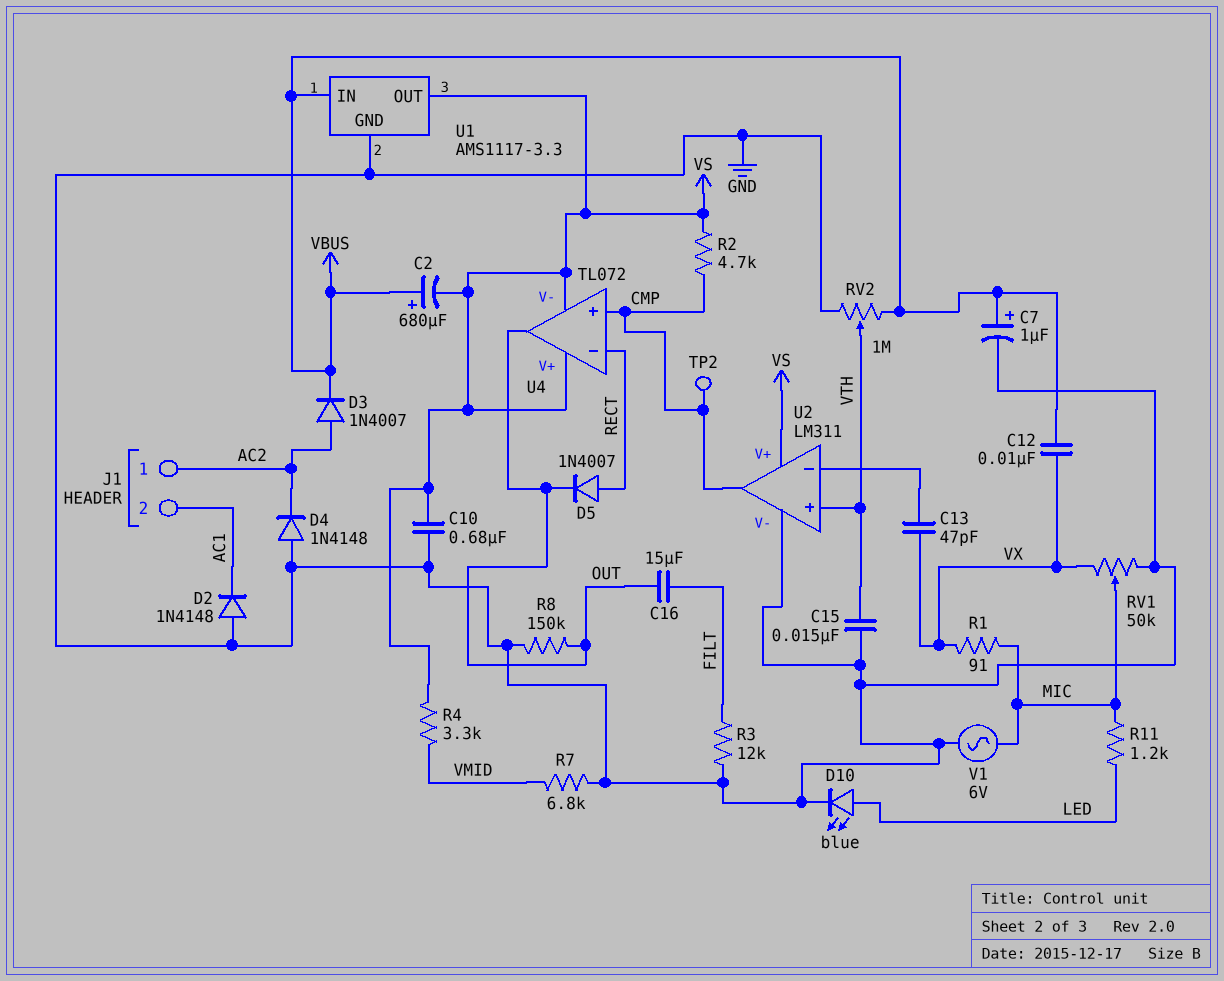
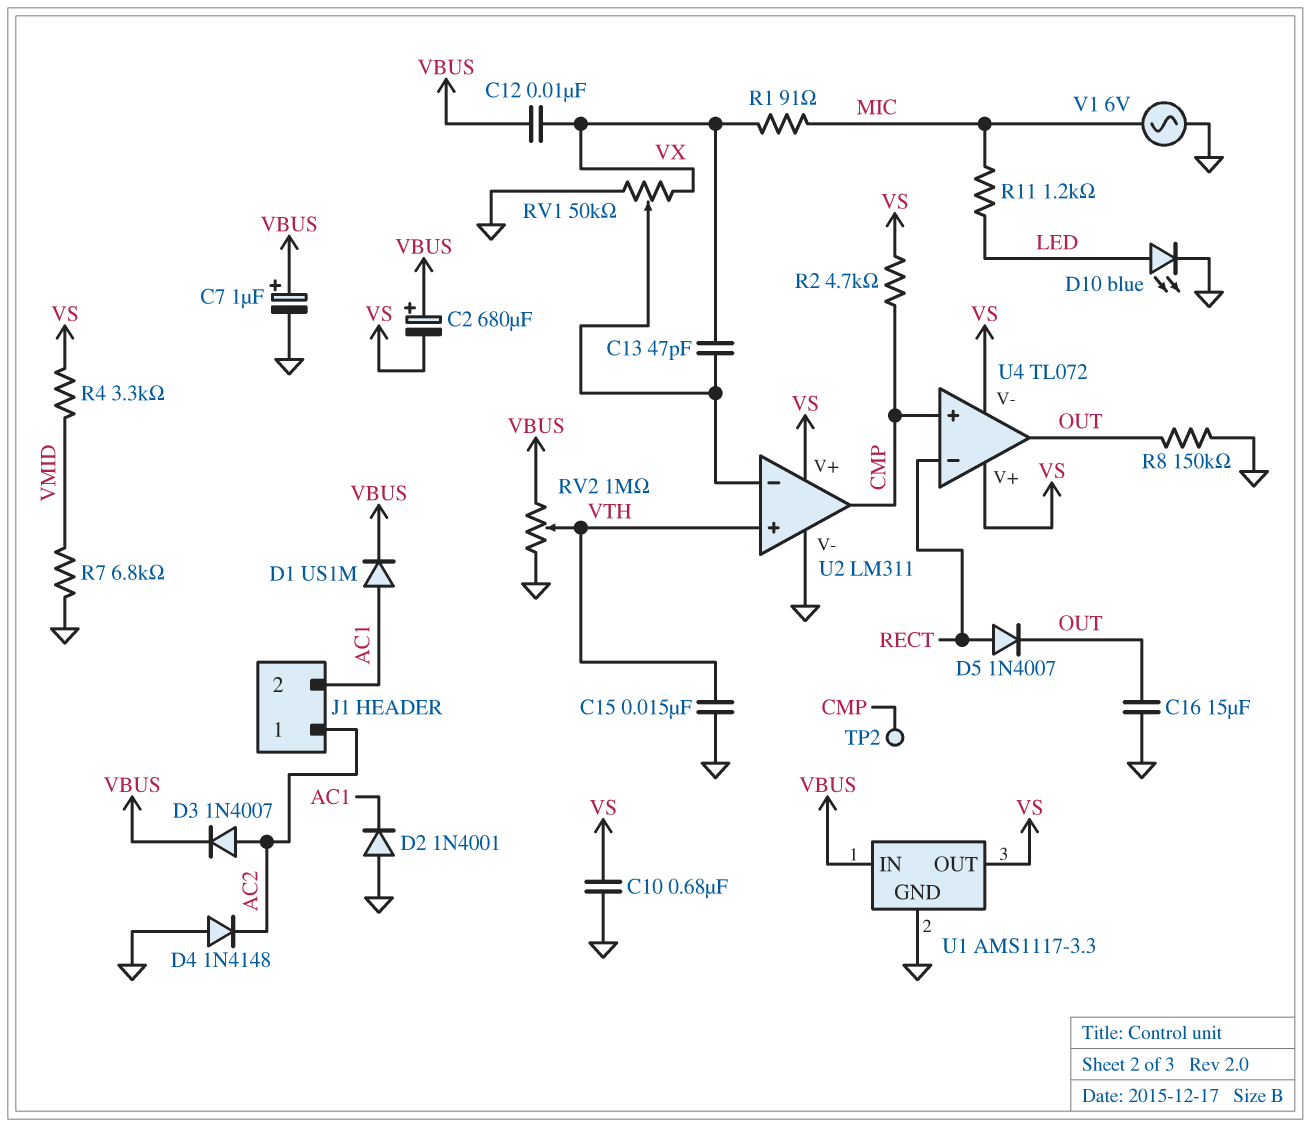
C16: 15uF (FILT, OUT) -> 15uF (GND, OUT)
D1: none -> diode US1M (A AC1, K VBUS)
D2: diode 1N4148 (A GND, K AC1) -> diode 1N4001 (A GND, K AC1)
R3: 12k (FILT, GND) -> none
RV1: 50k (GND, VX, wiper MIC) -> 50k (GND, VX, wiper U2/in-)

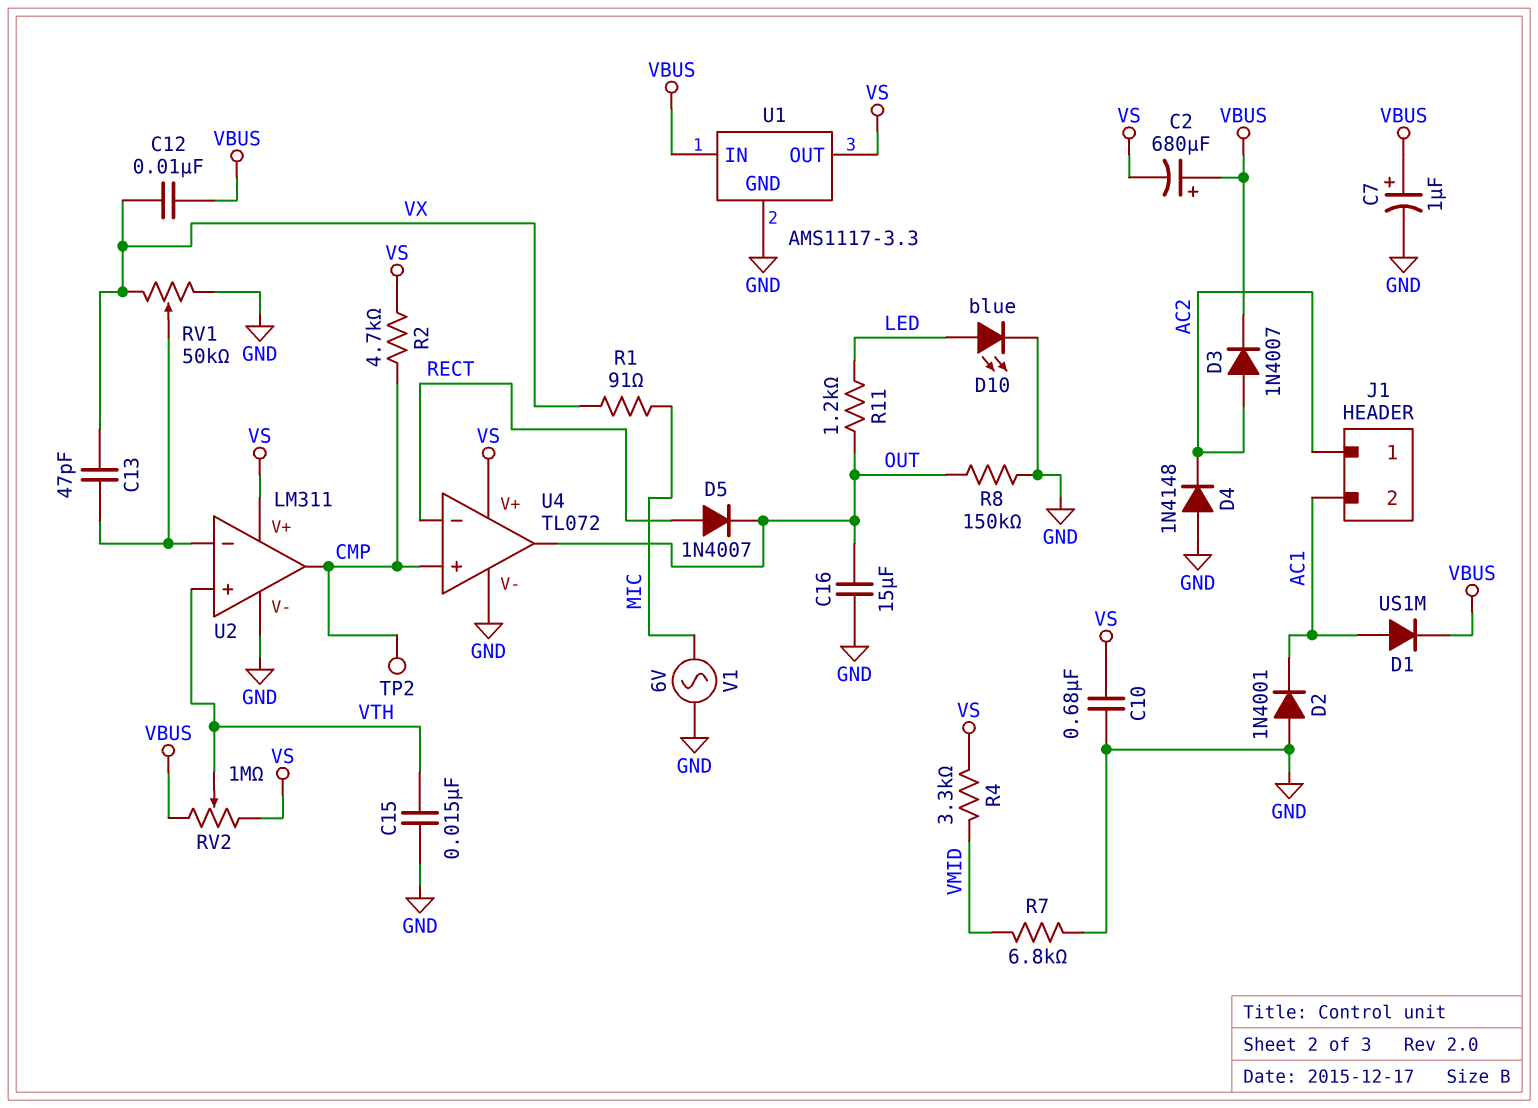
R11: 1.2k (LED, MIC) -> 1.2k (LED, OUT)
RV2: 1M (GND, VBUS, wiper VTH) -> 1M (VBUS, VS, wiper VTH)
U4 pin V-: VS -> GND

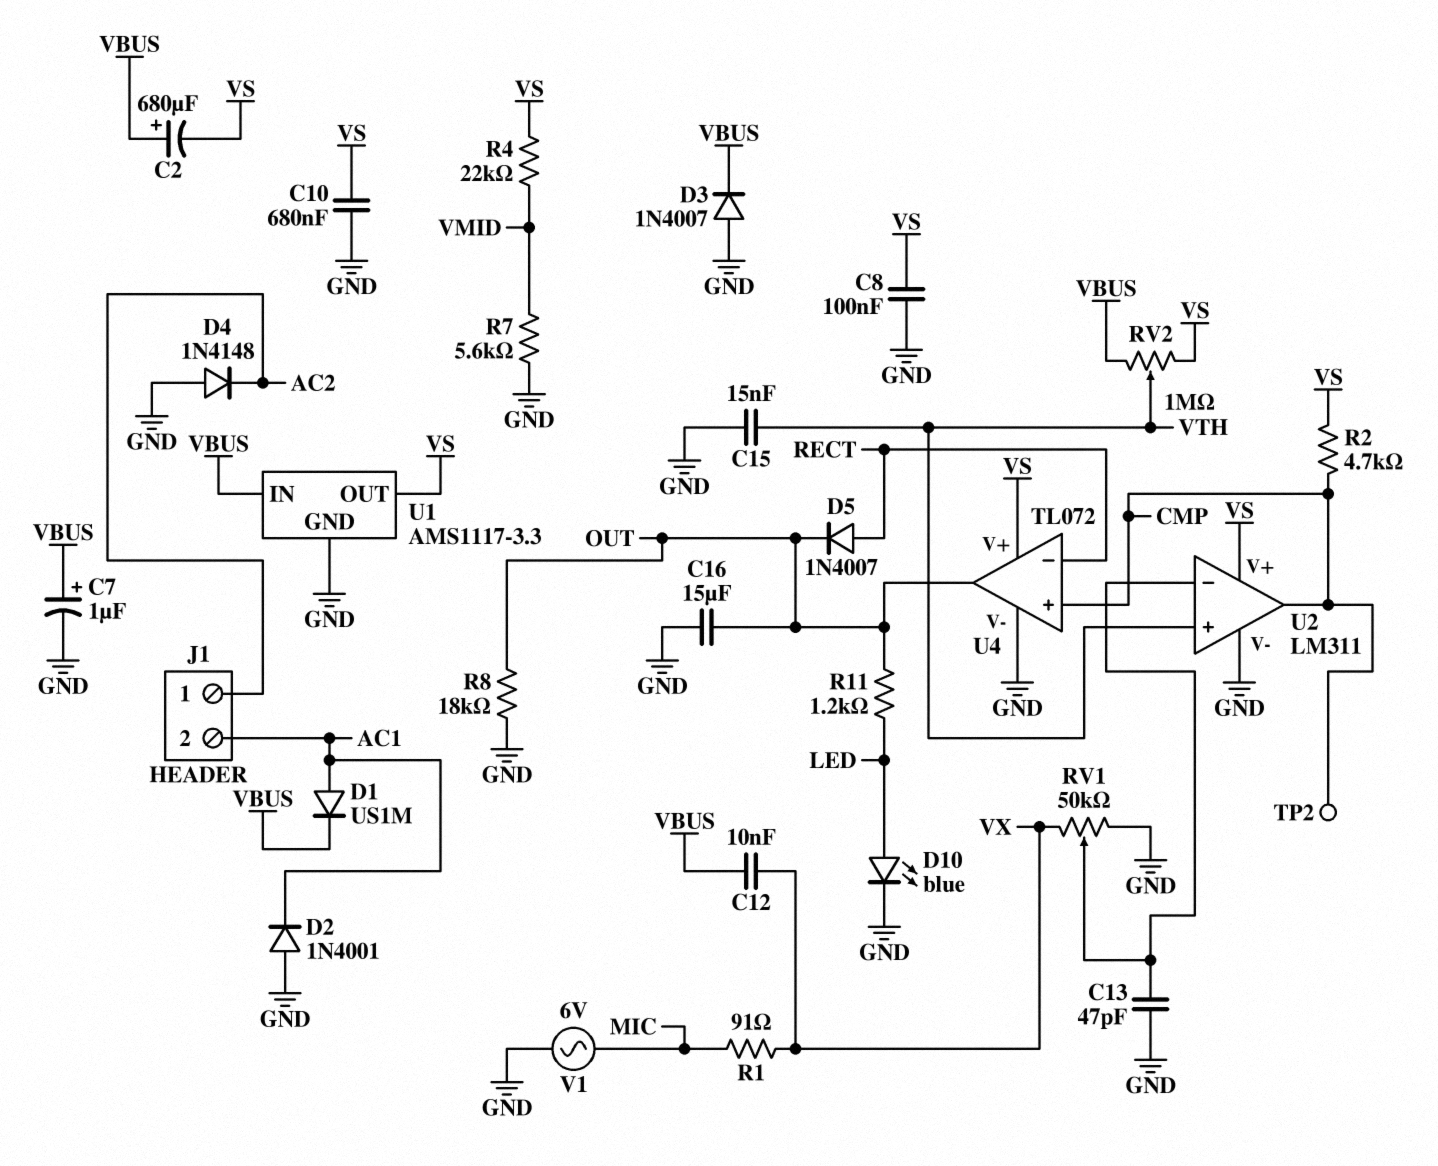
C8: none -> 100nF (GND, VS)
C13: 47pF (U2/in-, VX) -> 47pF (GND, U2/in-)
D3: diode 1N4007 (A AC2, K VBUS) -> diode 1N4007 (A GND, K VBUS)
R4: 3.3k (VMID, VS) -> 22k (VMID, VS)
R7: 6.8k (GND, VMID) -> 5.6k (GND, VMID)
R8: 150k (GND, OUT) -> 18k (GND, OUT)

